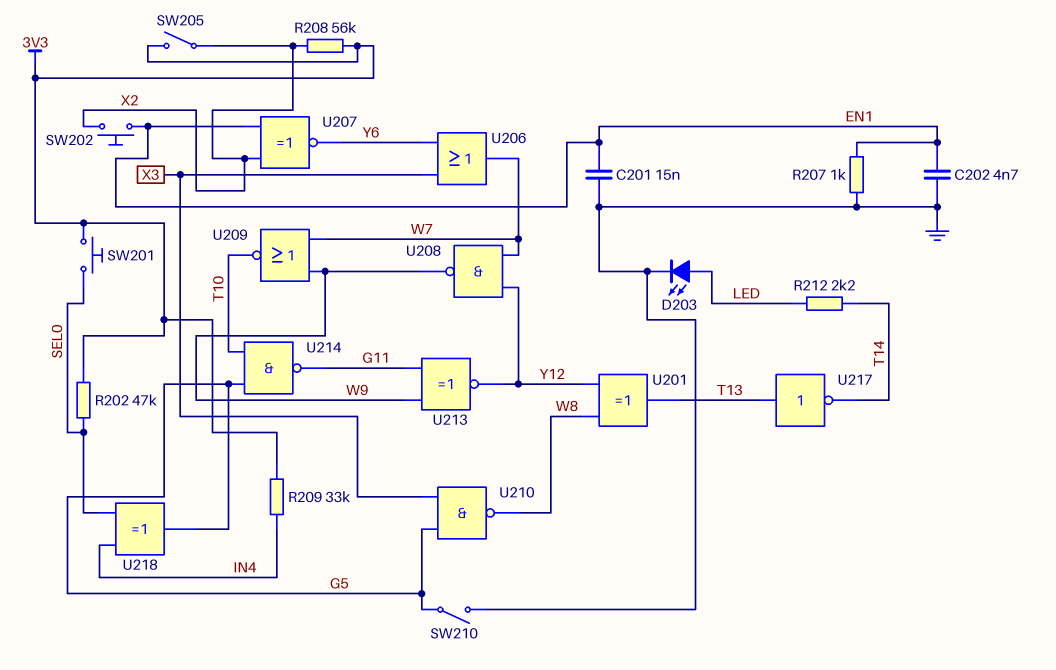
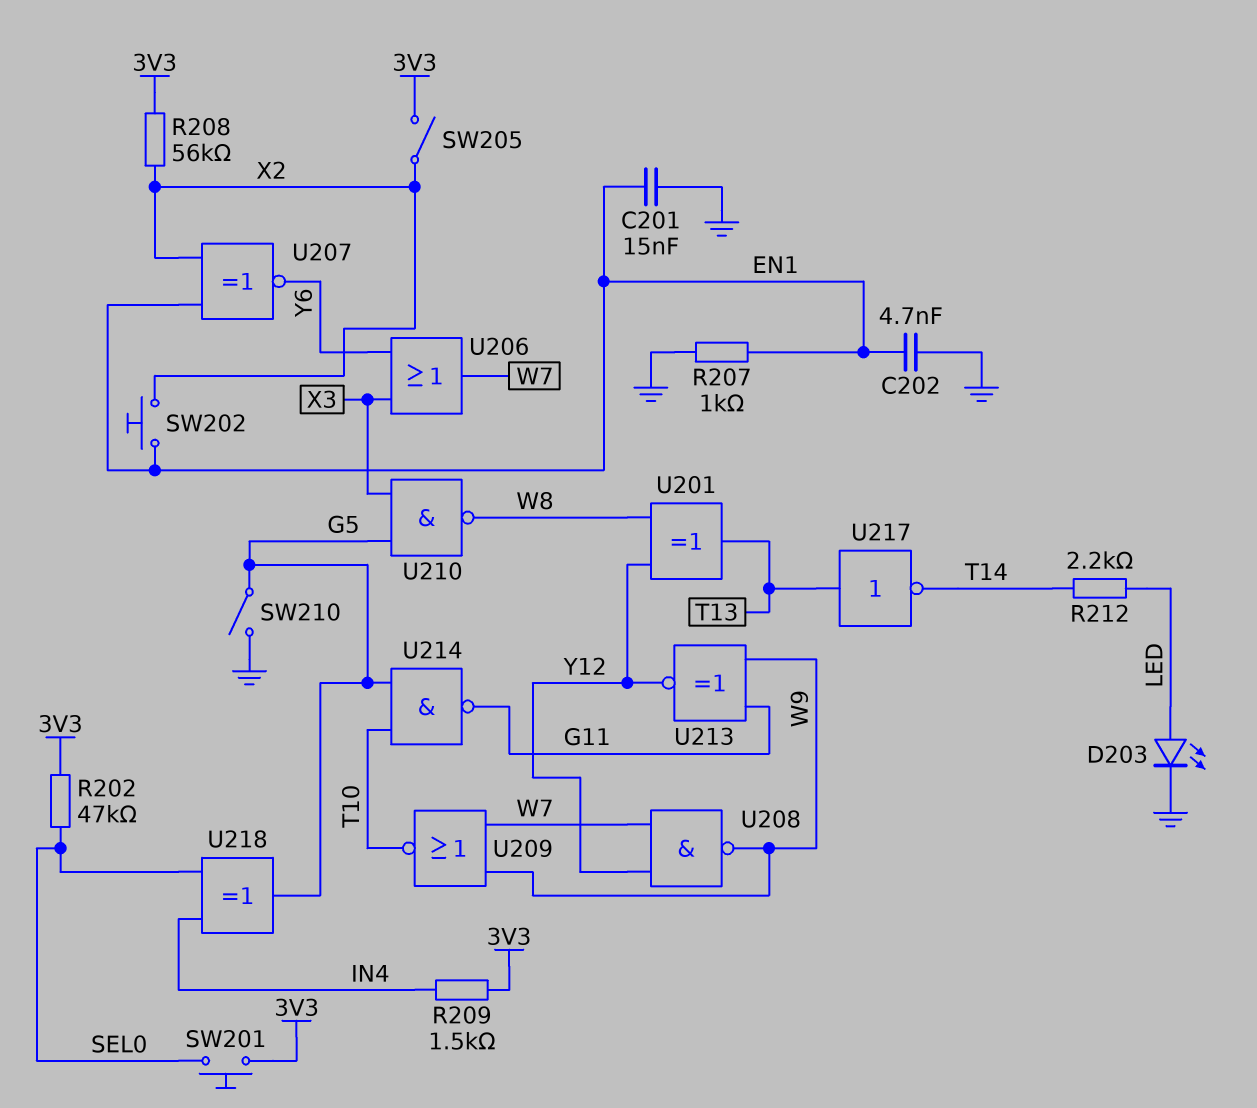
R209: 33k (3V3, IN4) -> 1.5k (3V3, IN4)

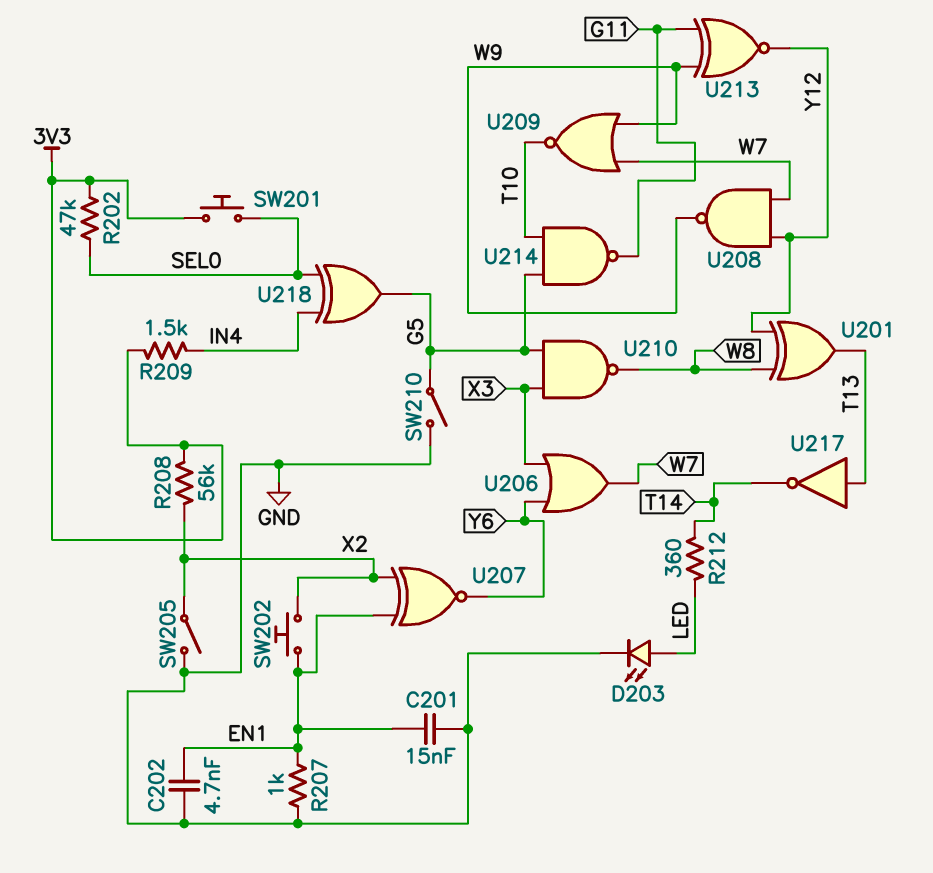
R212: 2.2k (LED, T14) -> 360 (LED, T14)
SW205: switch (3V3, X2) -> switch (GND, X2)

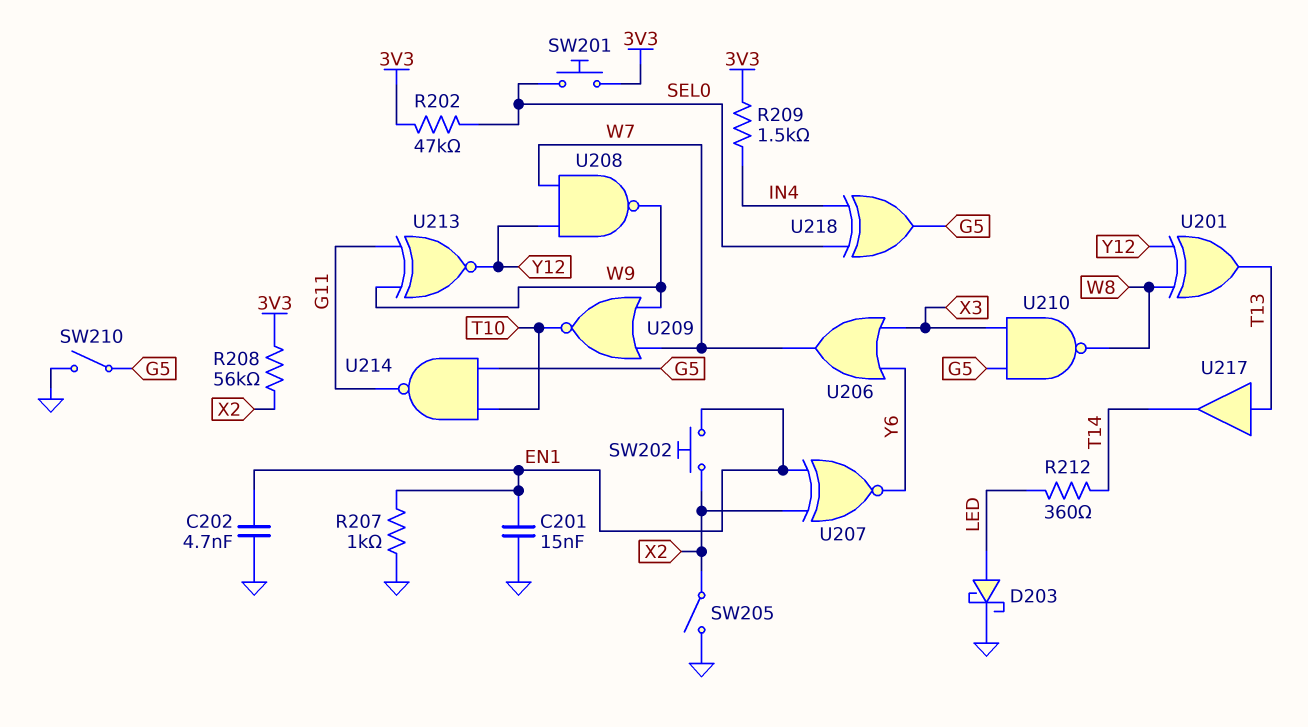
D203: LED (A LED, K GND) -> schottky (A LED, K GND)
U217: NOT (in T13, out T14) -> buffer (in T13, out T14)

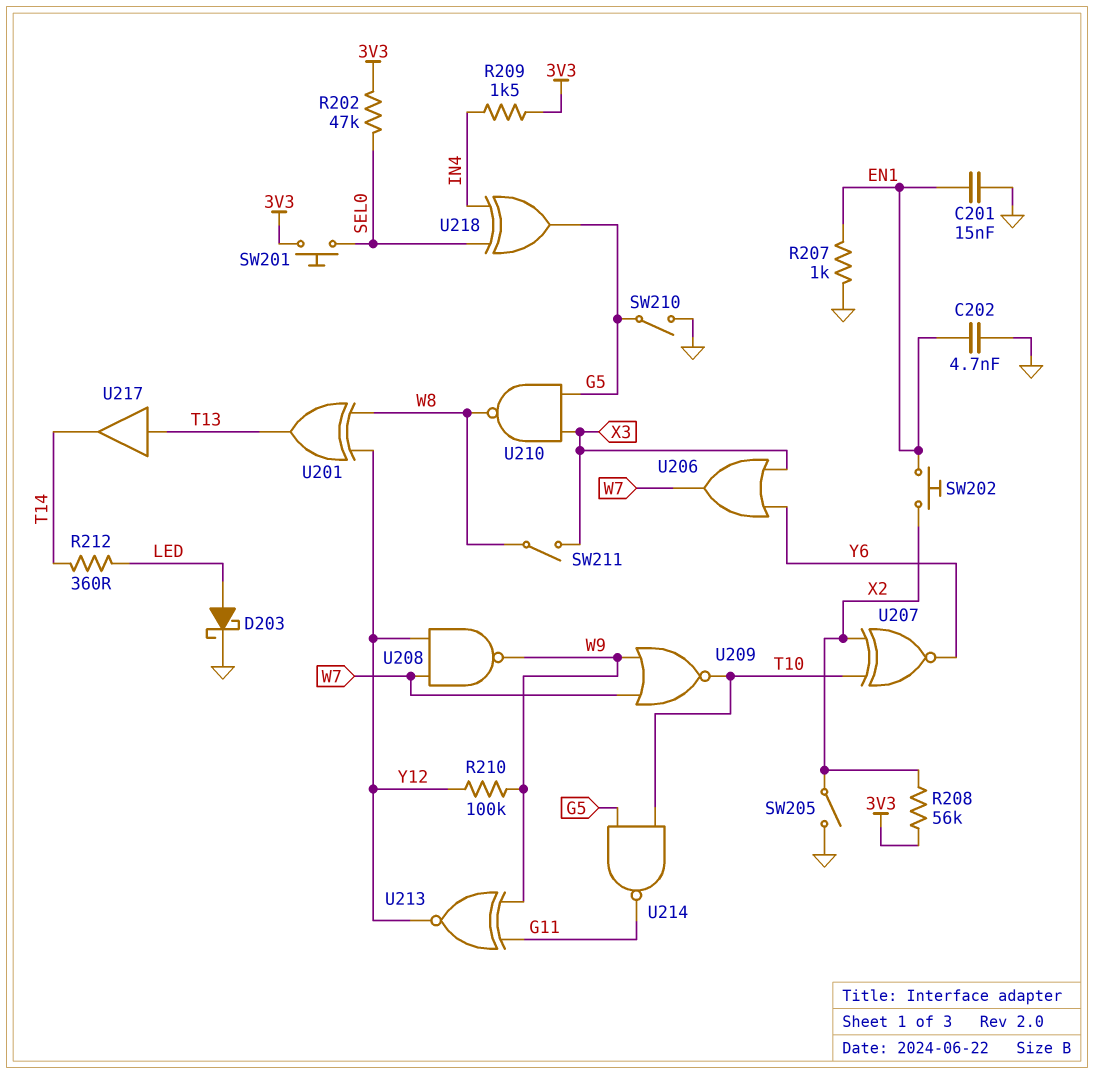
R210: none -> 100k (W9, Y12)
SW211: none -> switch (W8, X3)
U207: XNOR (in EN1, in X2, out Y6) -> XNOR (in T10, in X2, out Y6)

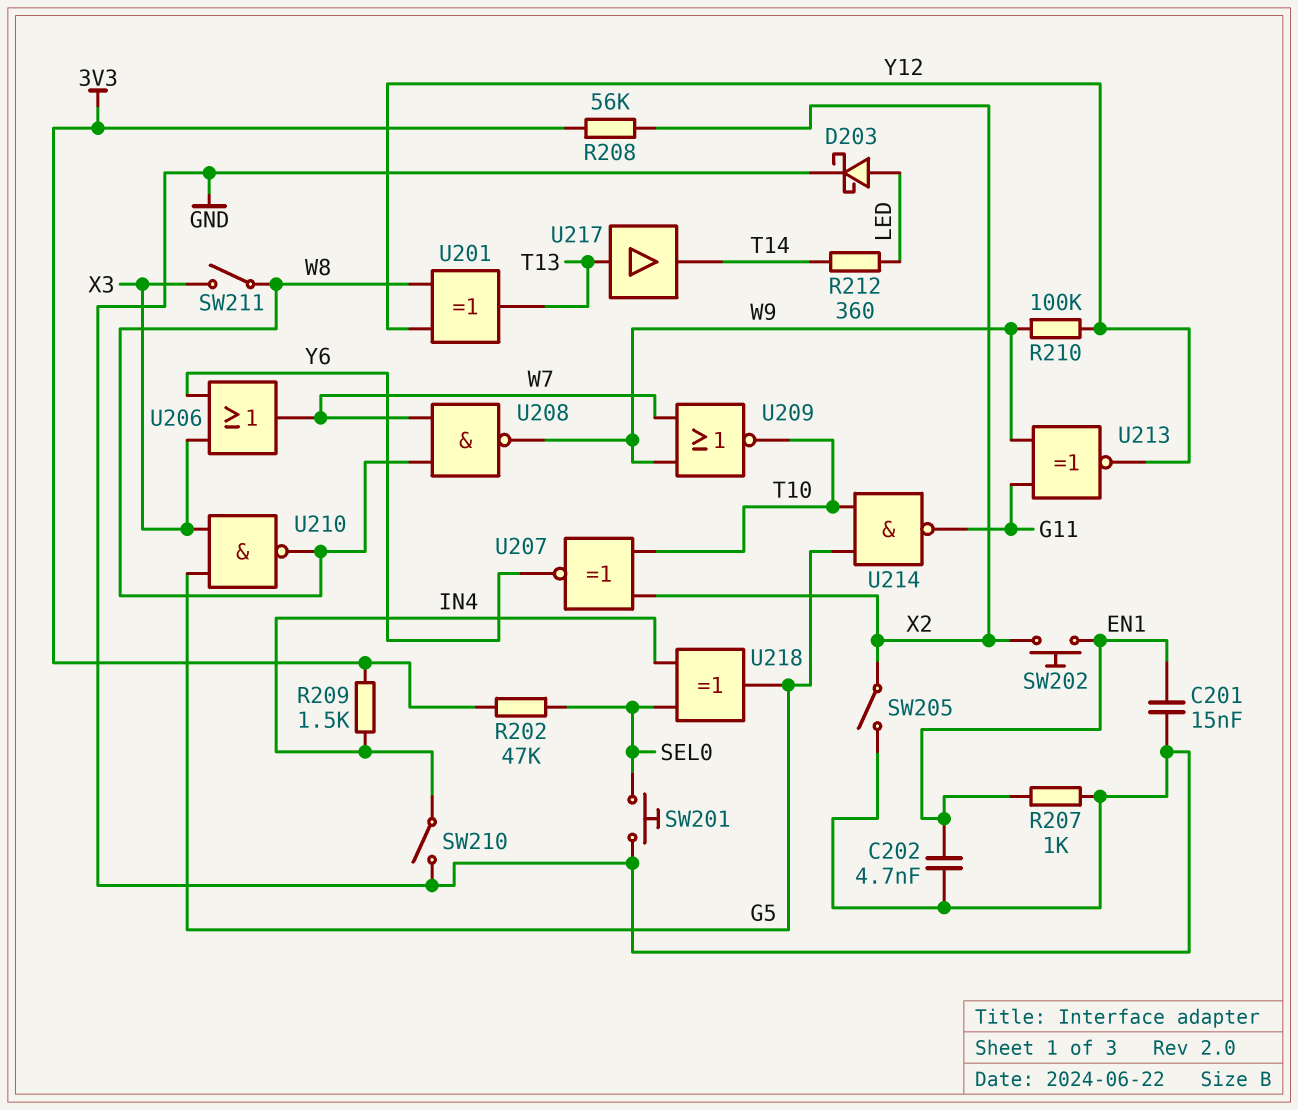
SW201: button (3V3, SEL0) -> button (GND, SEL0)
SW210: switch (G5, GND) -> switch (GND, IN4)
U208: NAND (in W7, in Y12, out W9) -> NAND (in W7, in W8, out W9)

